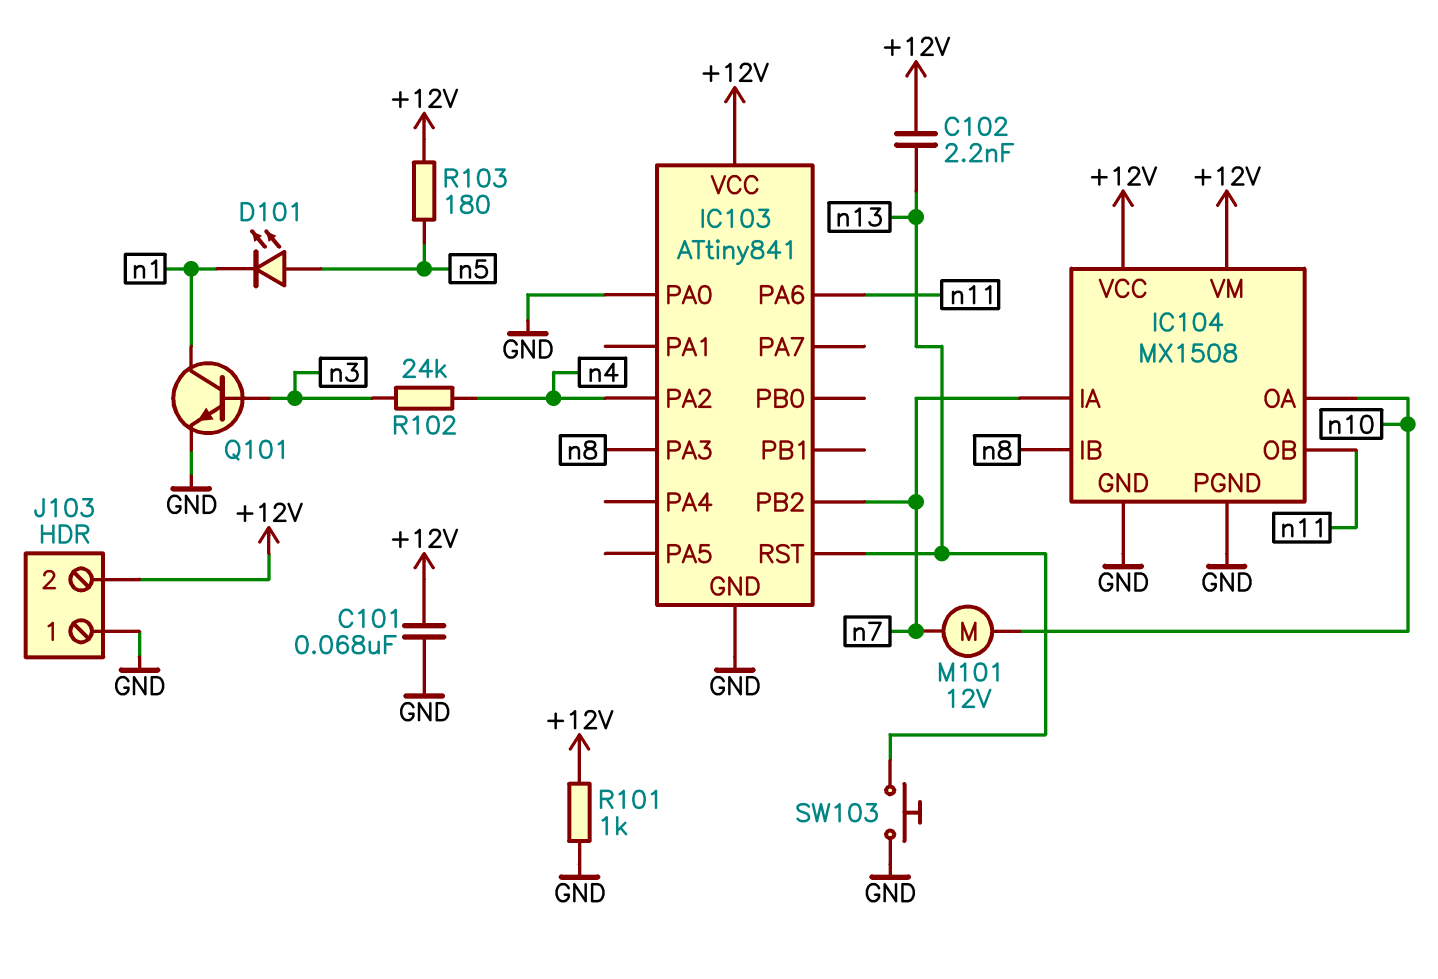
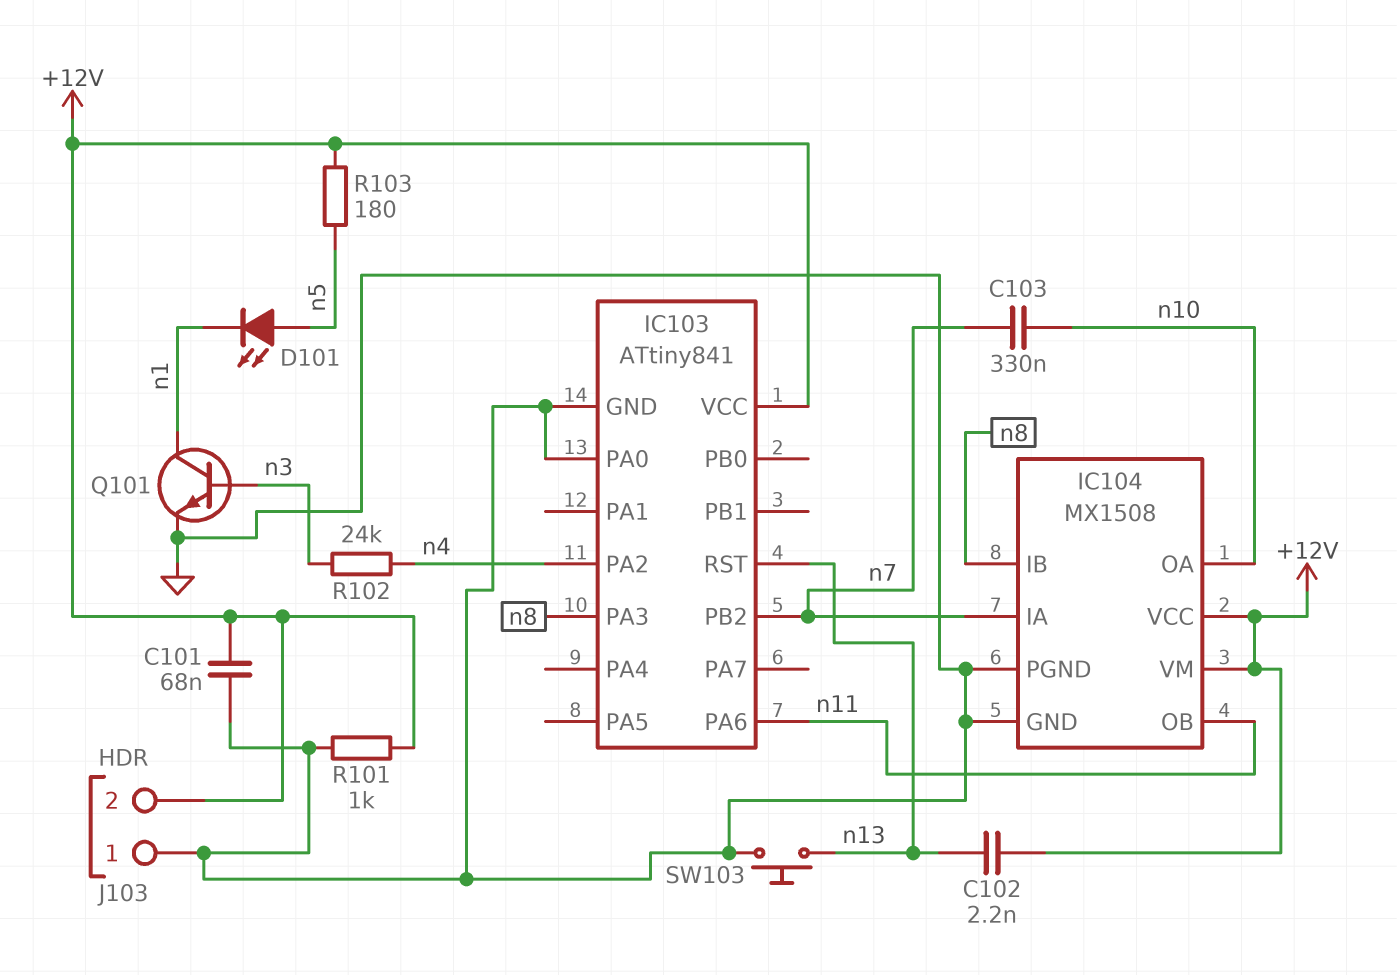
C103: none -> 330nF (n7, n10)
M101: motor 12V (n7, n10) -> none

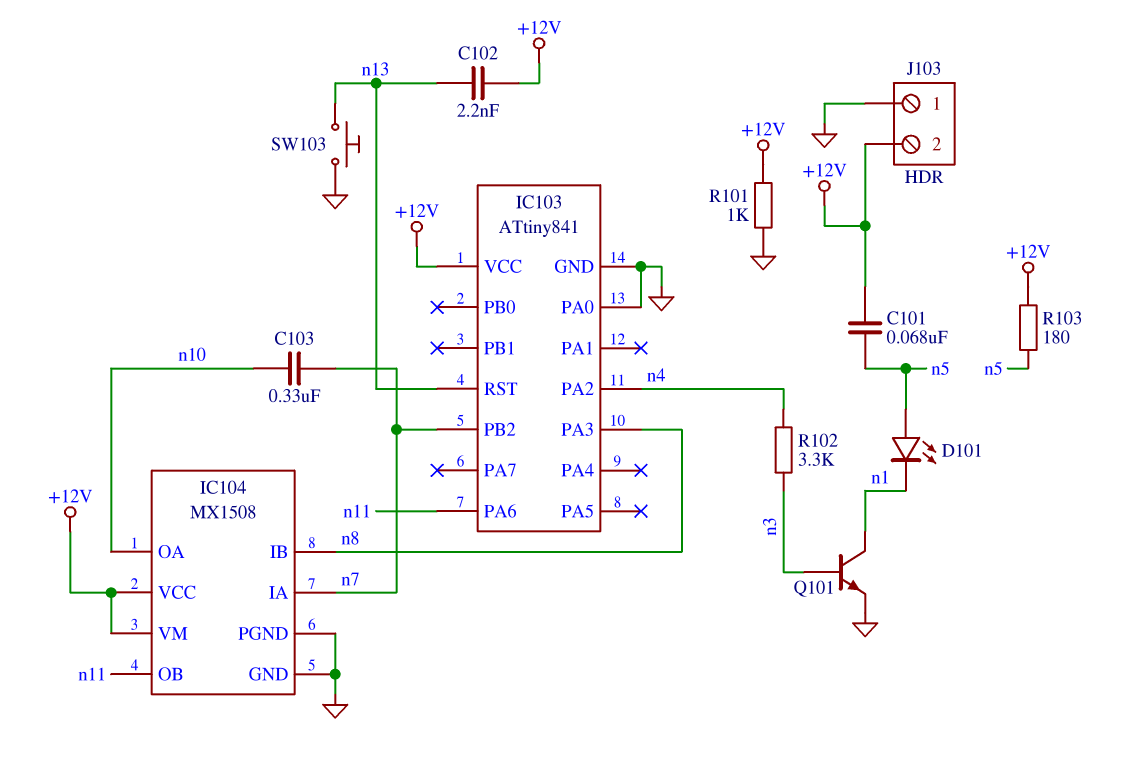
C101: 68nF (+12V, GND) -> 68nF (+12V, n5)
R102: 24k (n3, n4) -> 3.3k (n3, n4)

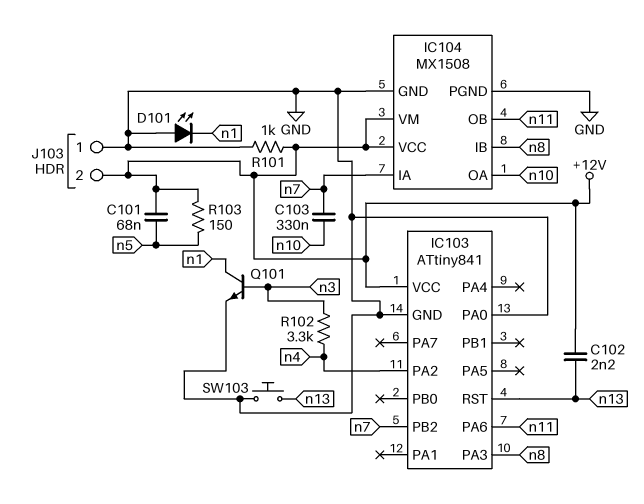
D101: LED (A n5, K n1) -> LED (A GND, K n1)
R103: 180 (+12V, n5) -> 150 (+12V, n5)

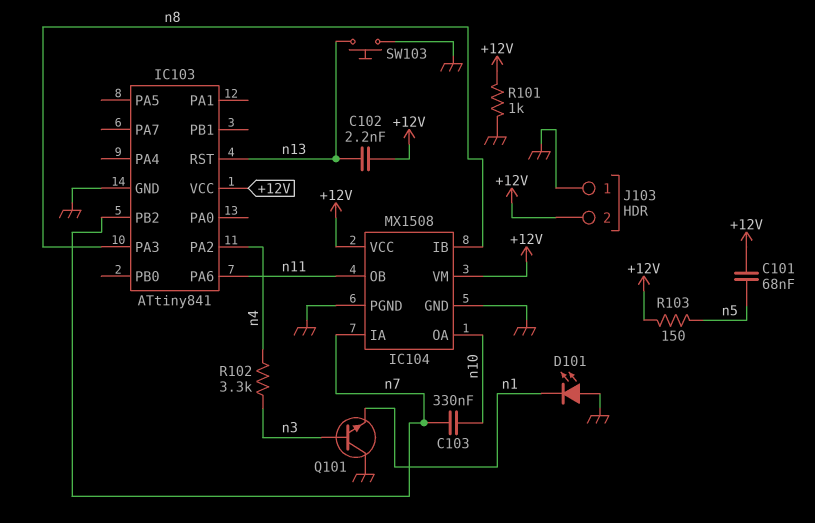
IC103 pin PA0: GND -> none
Q101: NPN (B n3, C n1, E GND) -> NPN (B n3, C GND, E n1)

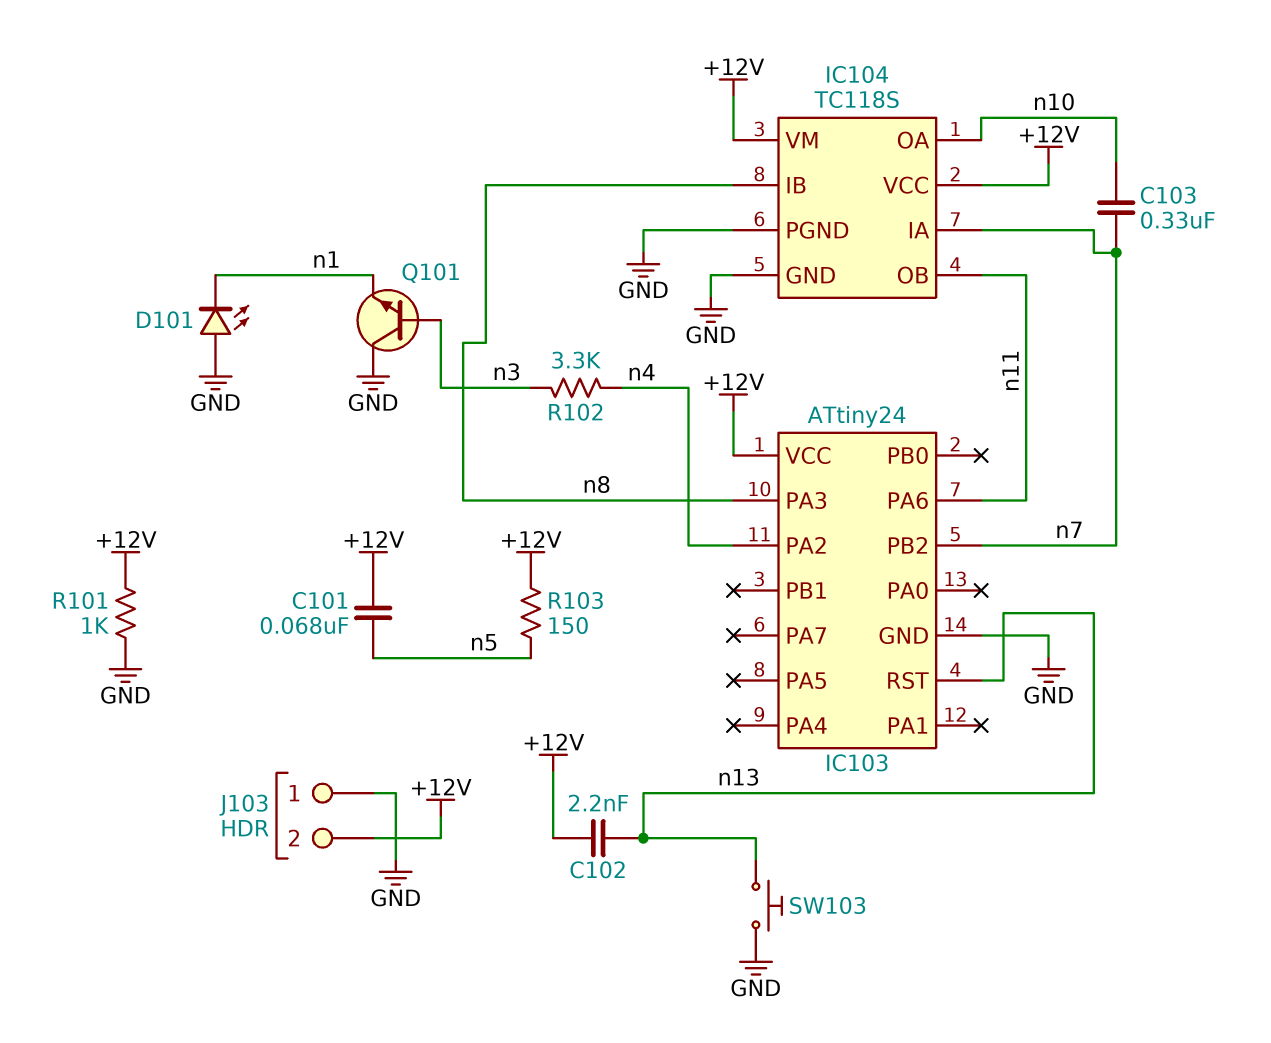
IC103: ATtiny841 -> ATtiny24
IC104: MX1508 -> TC118S

